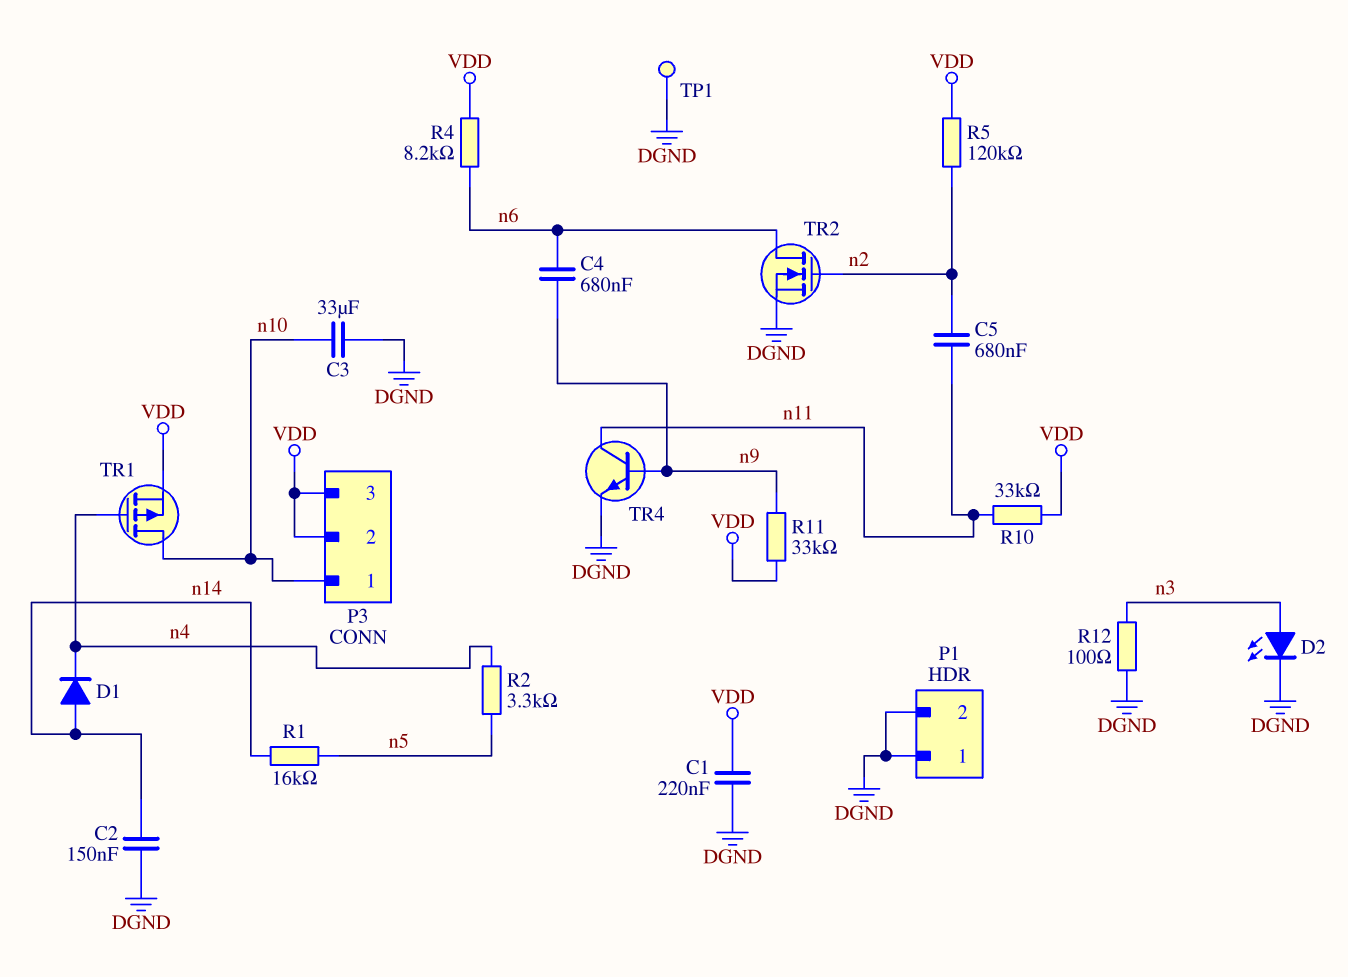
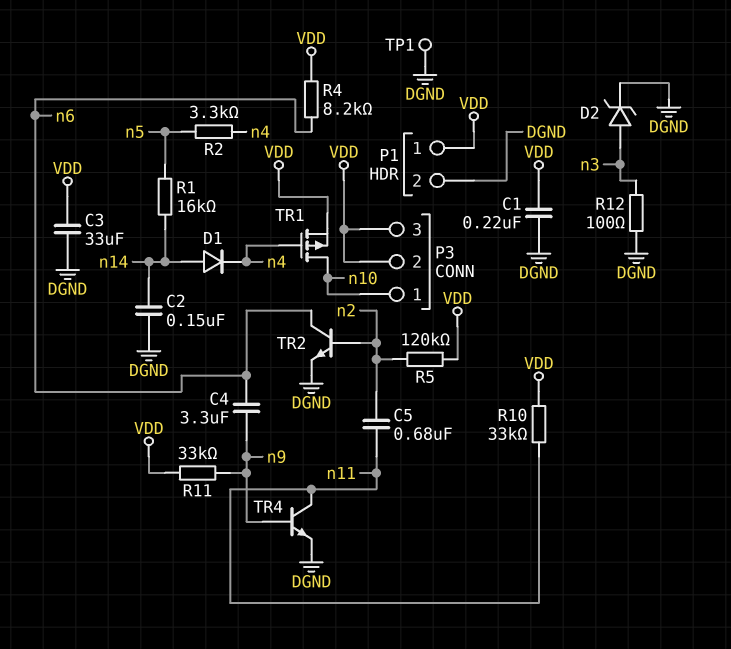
C3: 33uF (DGND, n10) -> 33uF (DGND, VDD)
C4: 680nF (n6, n9) -> 3.3uF (n6, n9)
D2: LED (A n3, K DGND) -> zener (A n3, K DGND)
P1 pin 1: DGND -> VDD
TR2: NMOS (G n2, D n6, S DGND) -> NPN (B n2, C n6, E DGND)

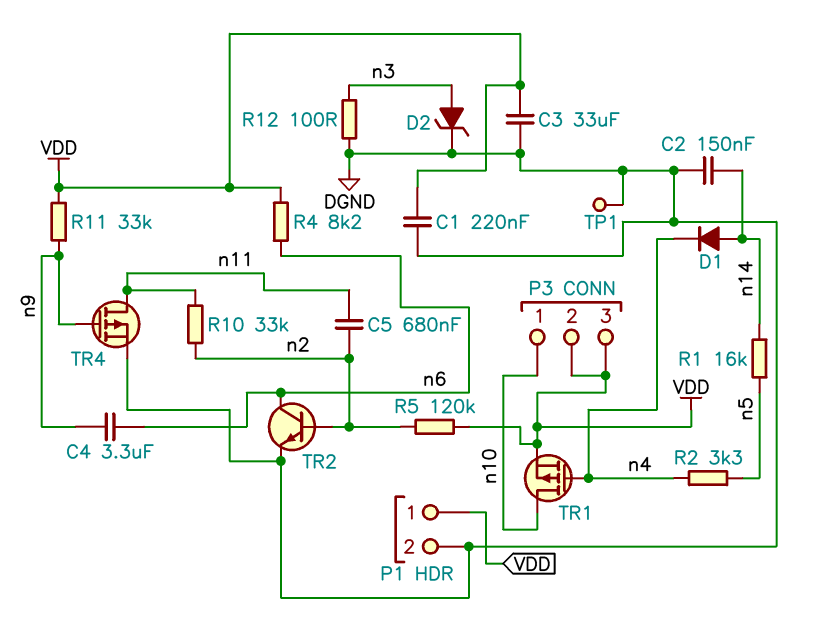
R10: 33k (VDD, n11) -> 33k (n2, n11)
TR4: NPN (B n9, C n11, E DGND) -> PMOS (G n9, D n11, S DGND)

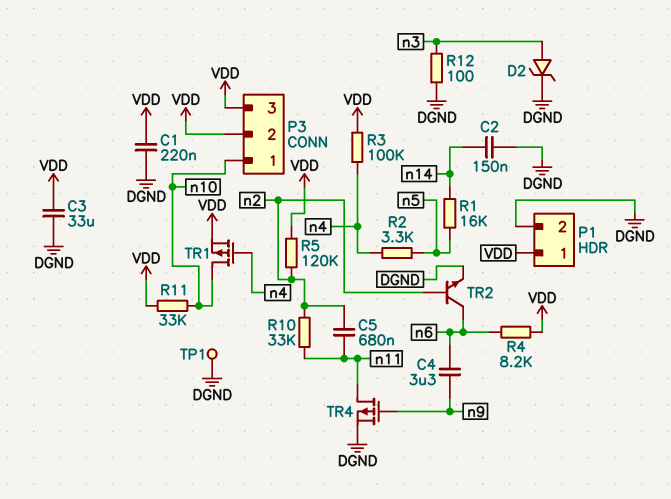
D1: diode (A n14, K n4) -> none
R3: none -> 100k (VDD, n4)
R11: 33k (VDD, n9) -> 33k (VDD, n10)

